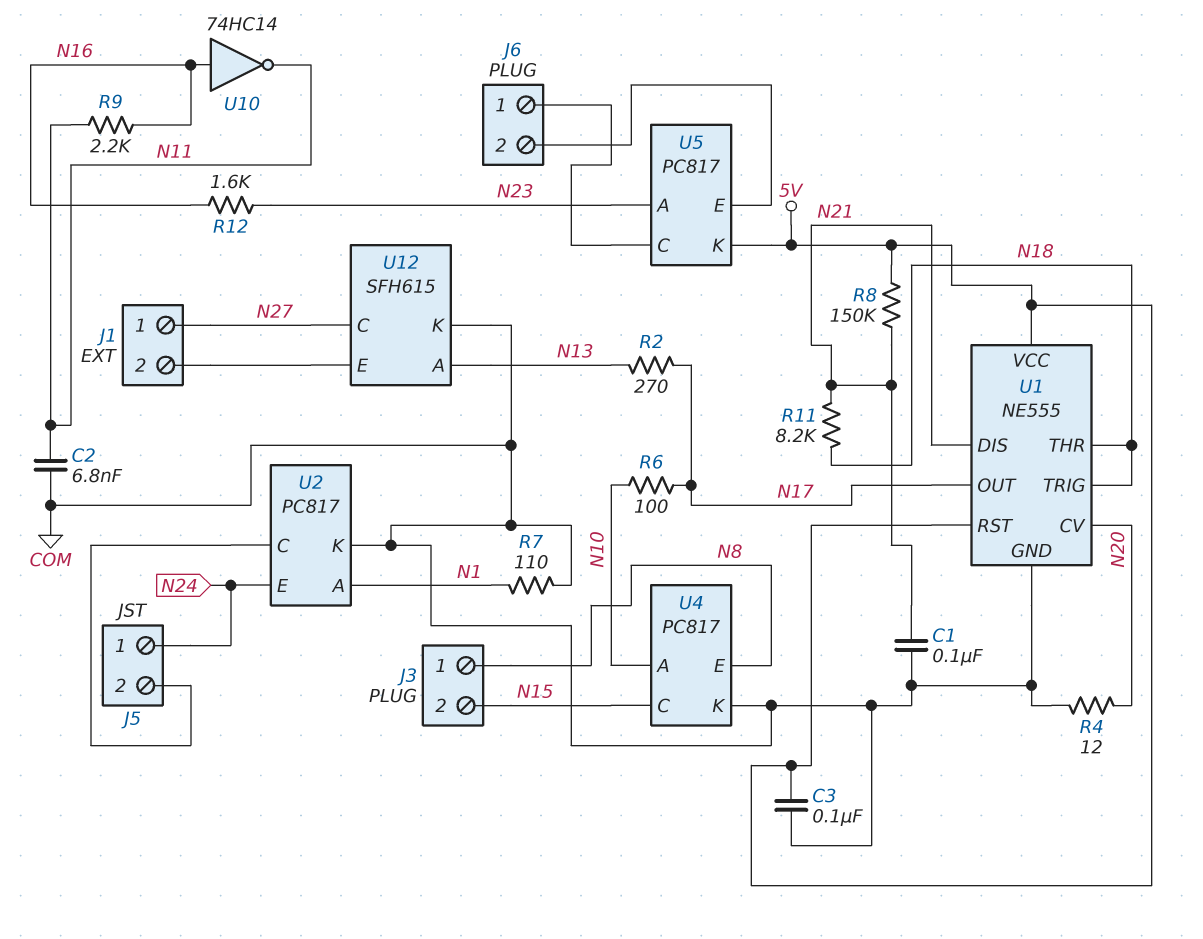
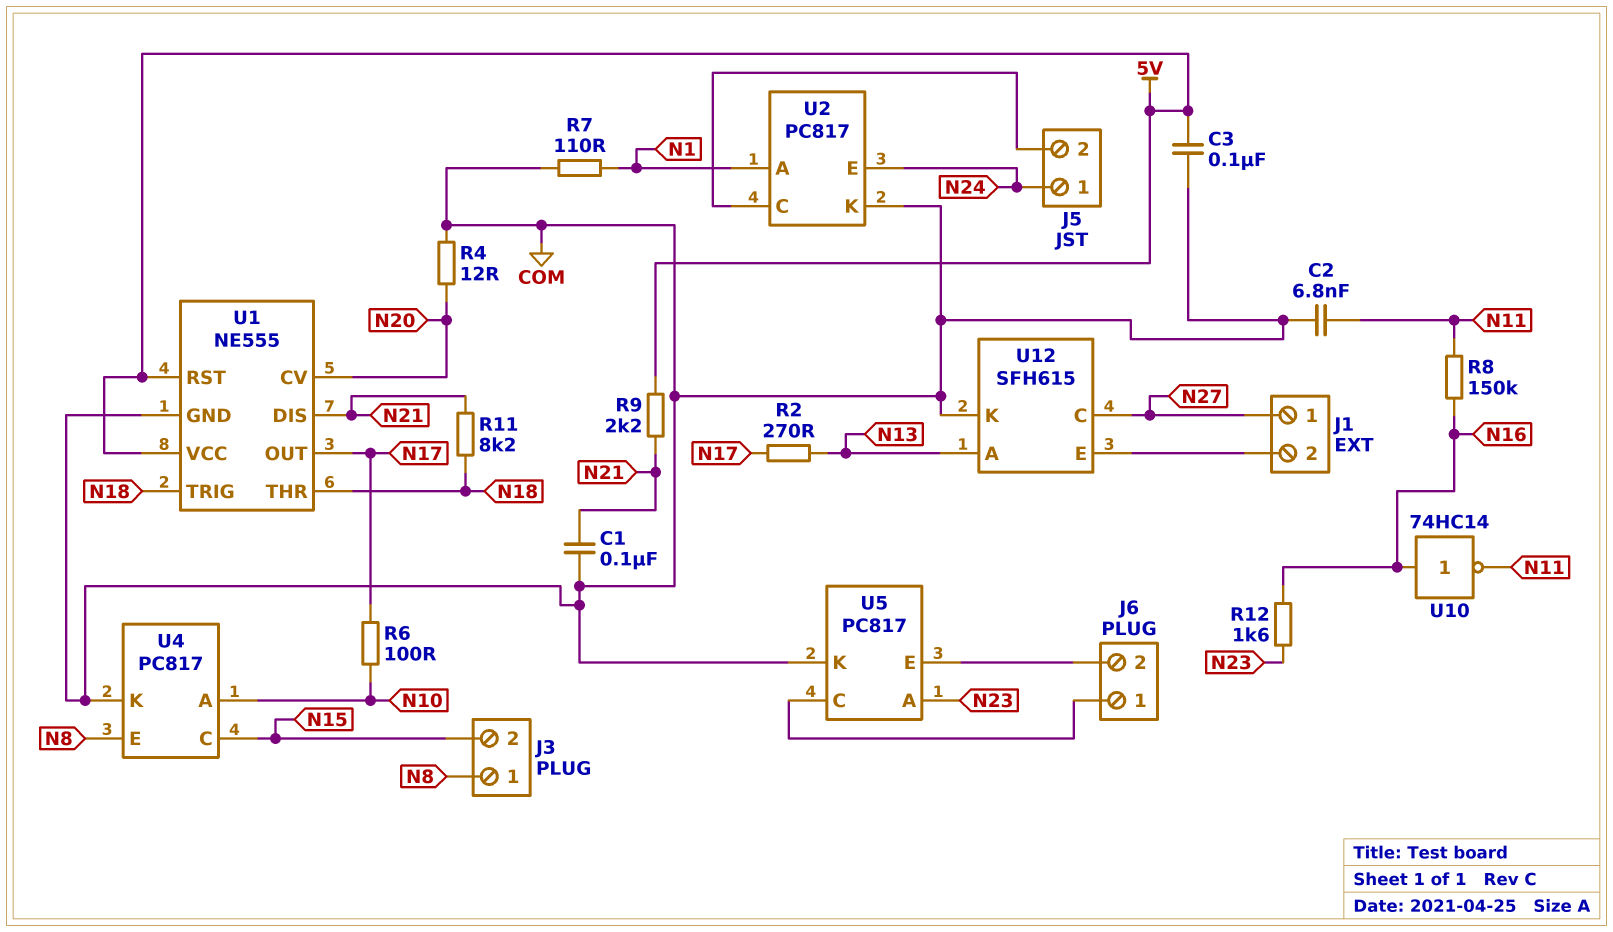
R8: 150k (5V, N21) -> 150k (N11, N16)
R9: 2.2k (N11, N16) -> 2.2k (5V, N21)
U5 pin K: 5V -> COM

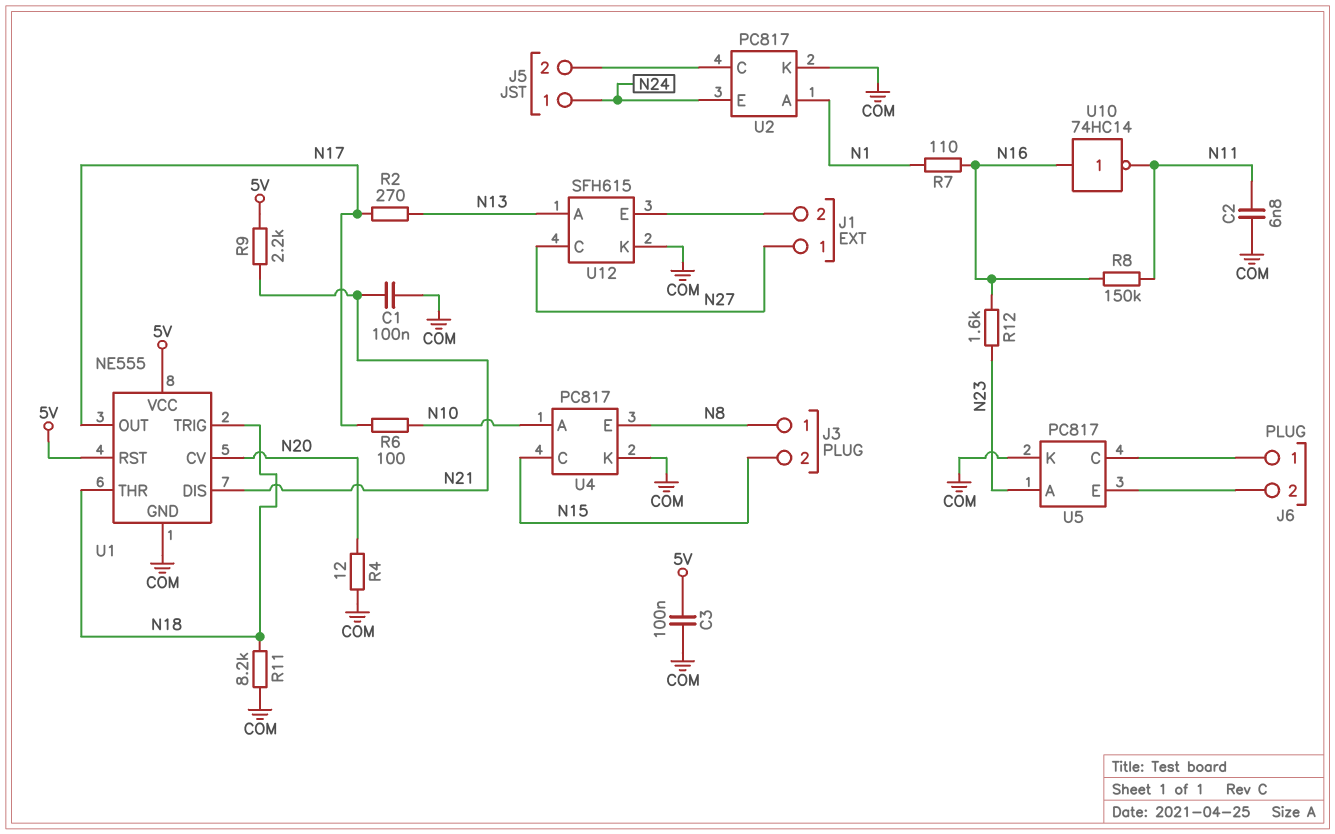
R7: 110 (COM, N1) -> 110 (N1, N16)
R11: 8.2k (N18, N21) -> 8.2k (COM, N18)

